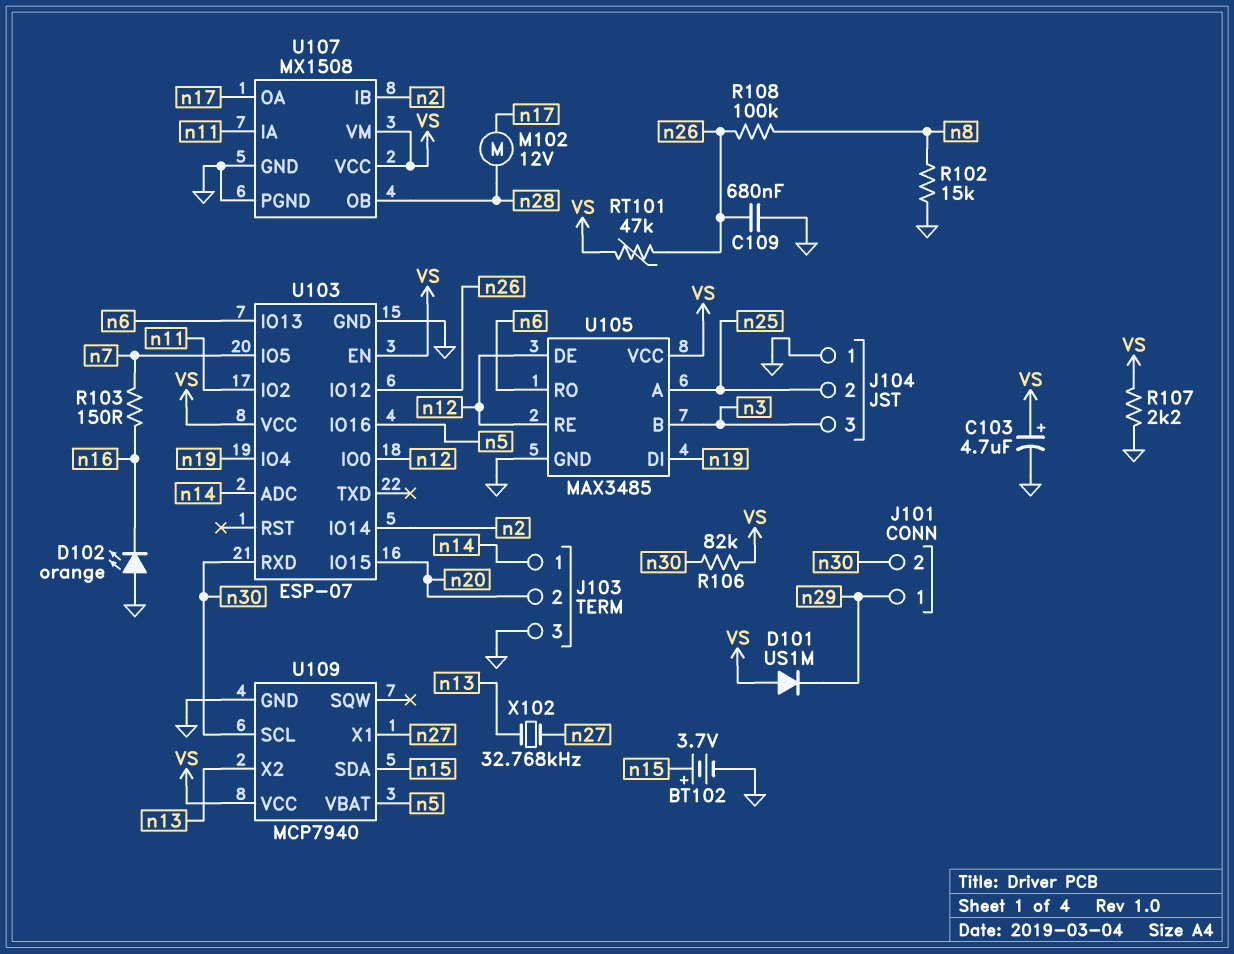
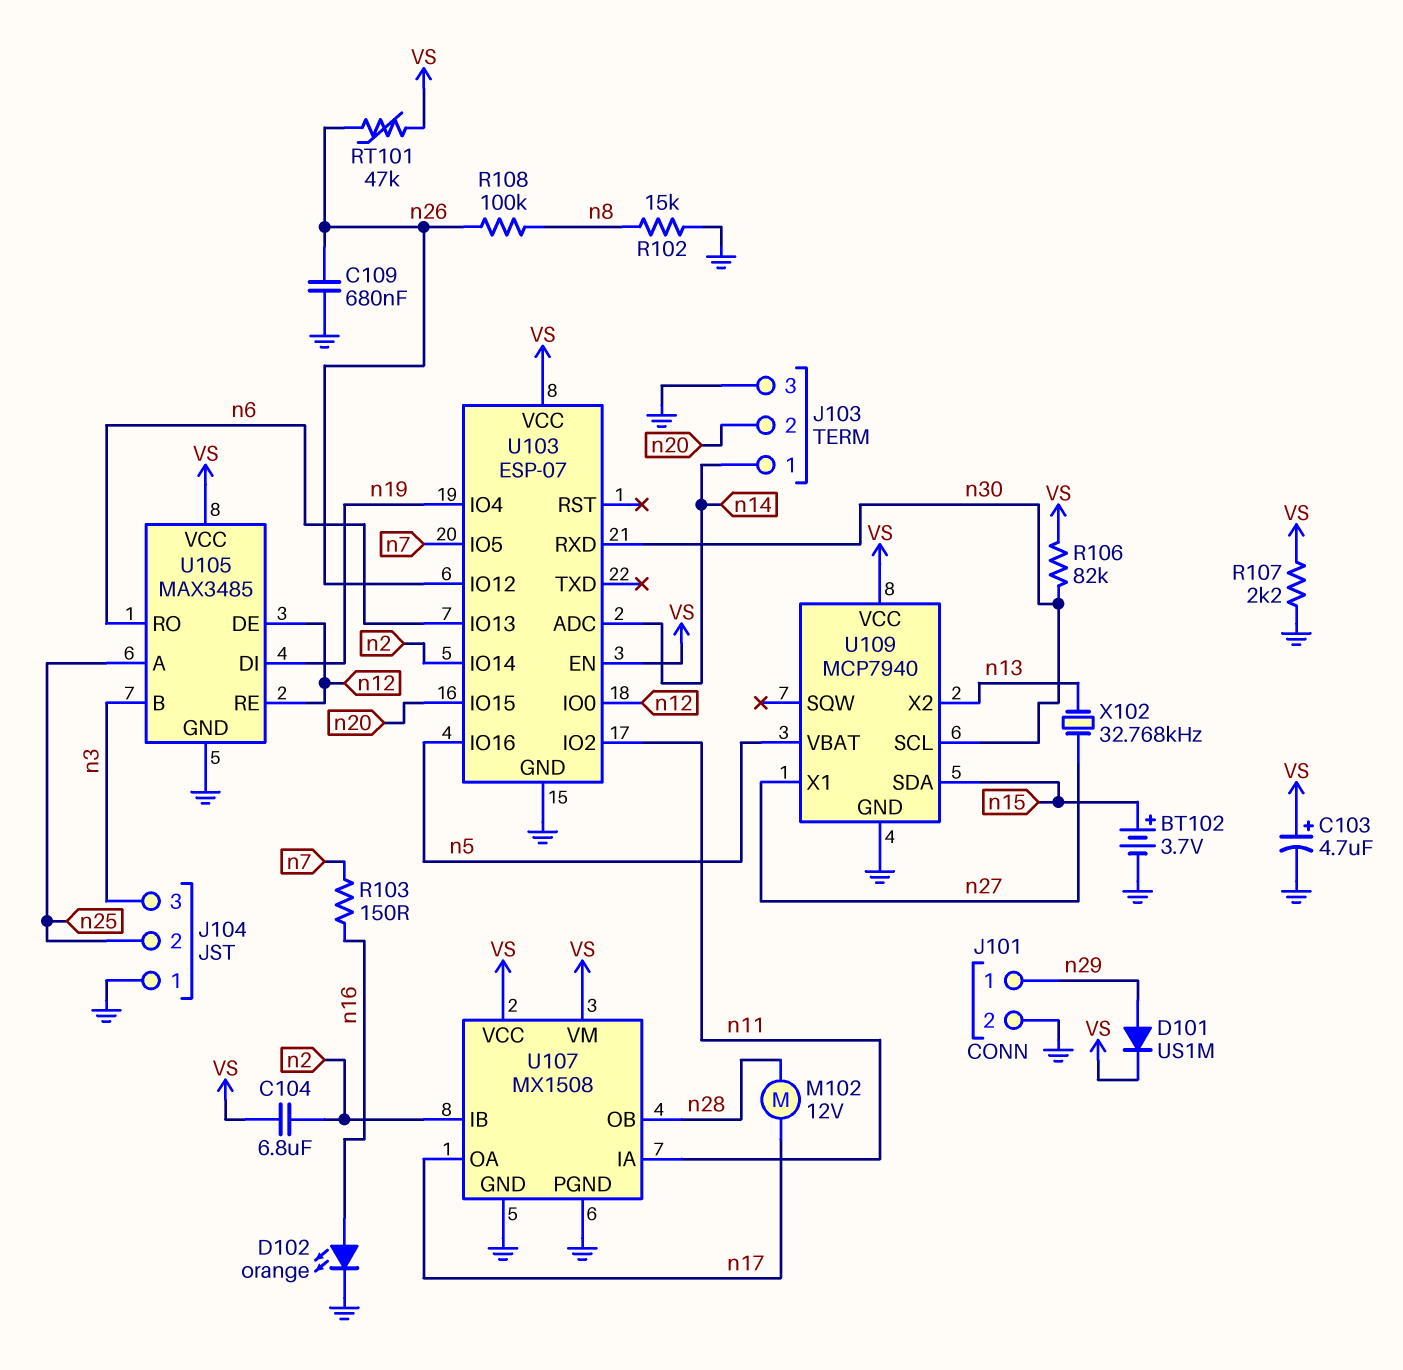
C104: none -> 6.8uF (VS, n2)
D101: diode US1M (A VS, K n29) -> diode US1M (A n29, K VS)
D102: LED orange (A GND, K n16) -> LED orange (A n16, K GND)
J101 pin 2: n30 -> GND

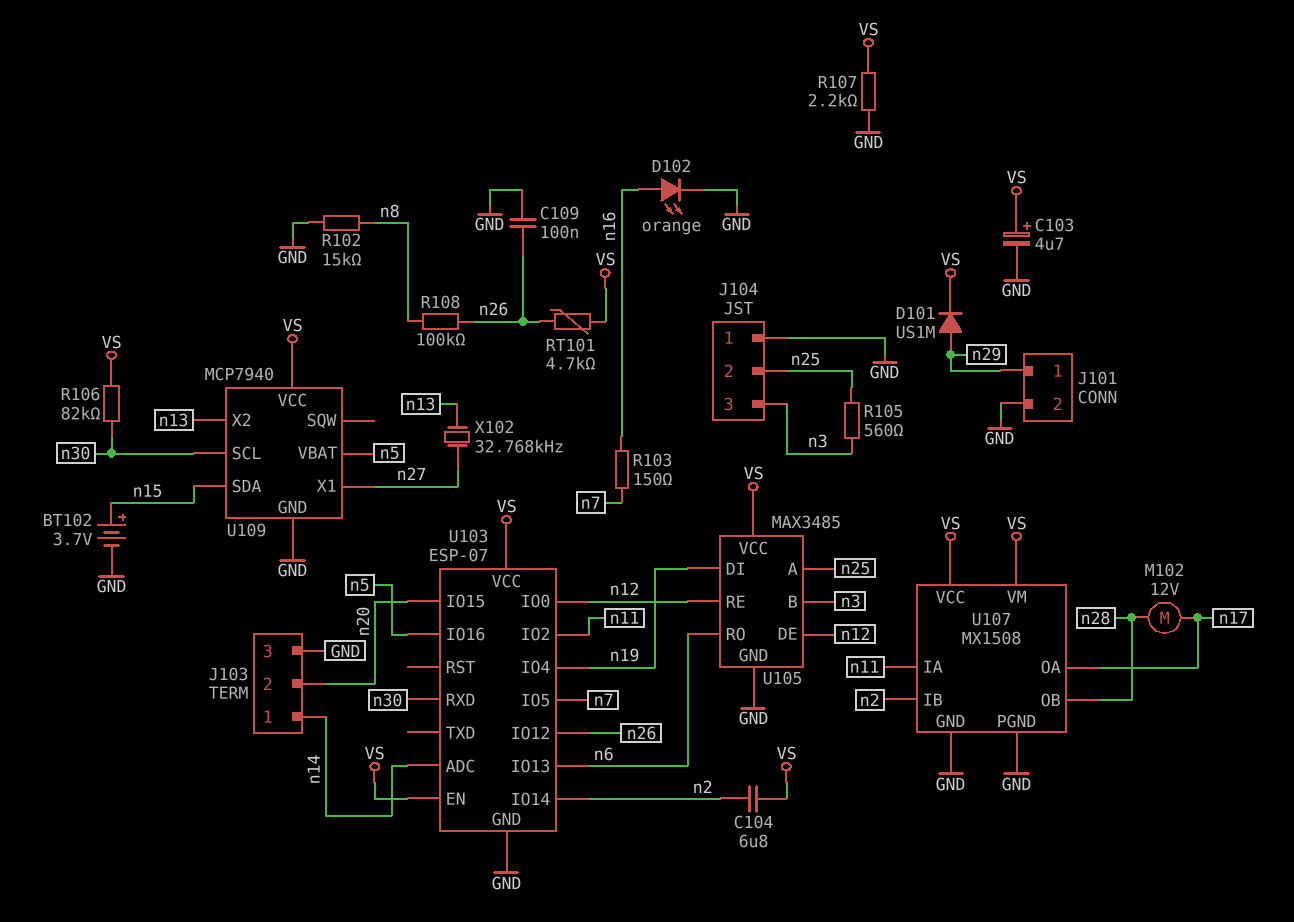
C109: 680nF (GND, n26) -> 100nF (GND, n26)
R105: none -> 560 (n3, n25)
RT101: 47k (VS, n26) -> 4.7k (VS, n26)

